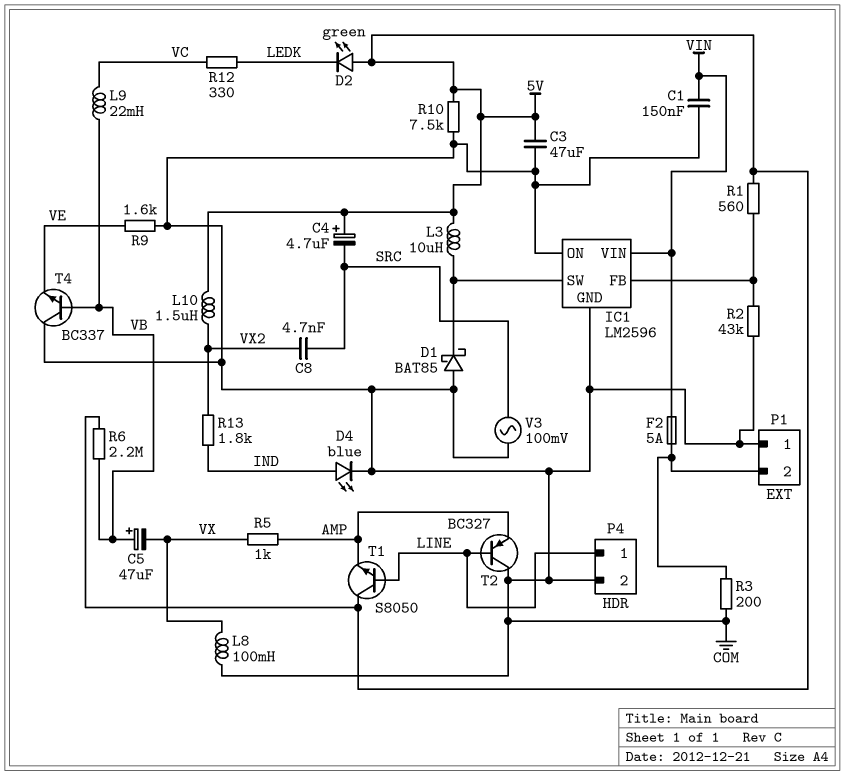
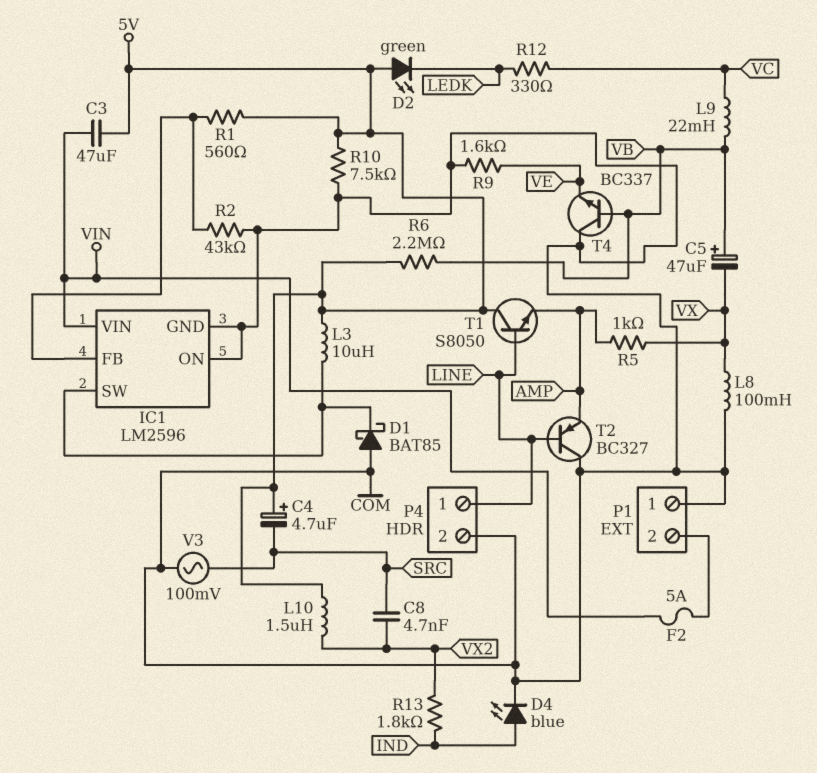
C1: 150nF (COM, VIN) -> none
C3: 47uF (5V, COM) -> 47uF (5V, VIN)
R3: 200 (COM, P1/2) -> none

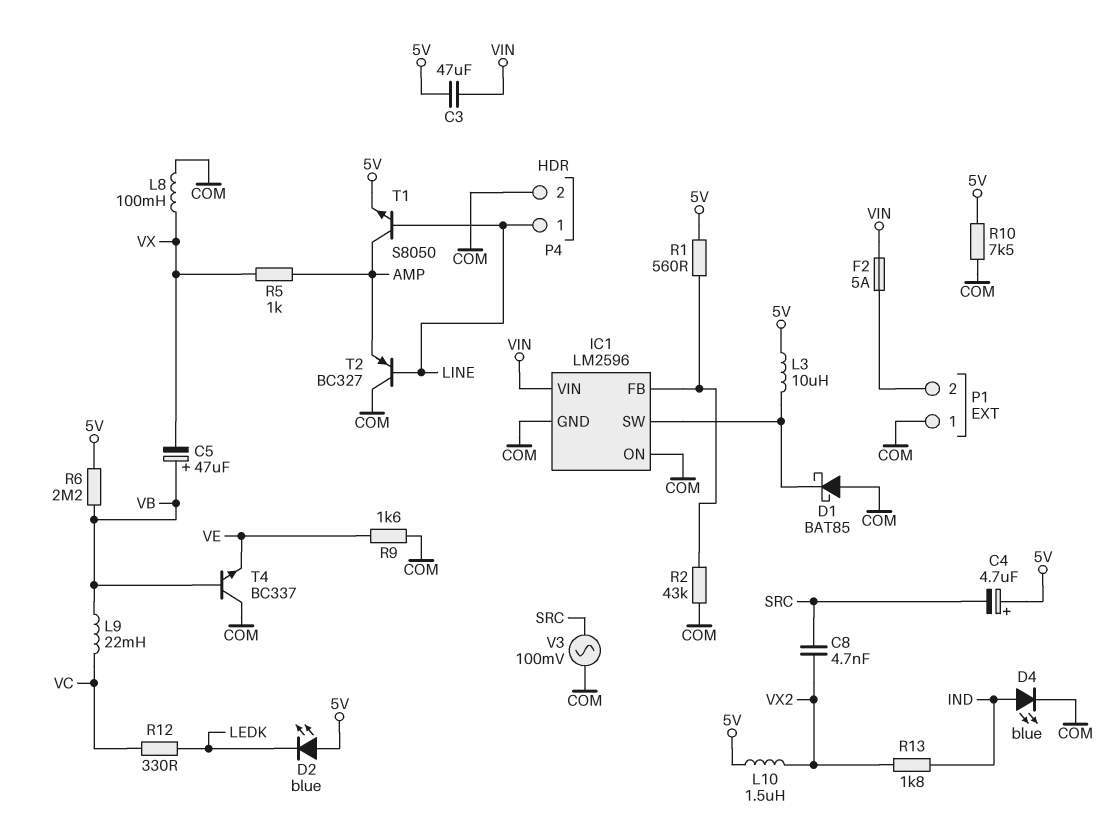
D2: LED green (A 5V, K LEDK) -> LED blue (A 5V, K LEDK)
T1: NPN S8050 (B LINE, C 5V, E AMP) -> NPN S8050 (B LINE, C AMP, E 5V)

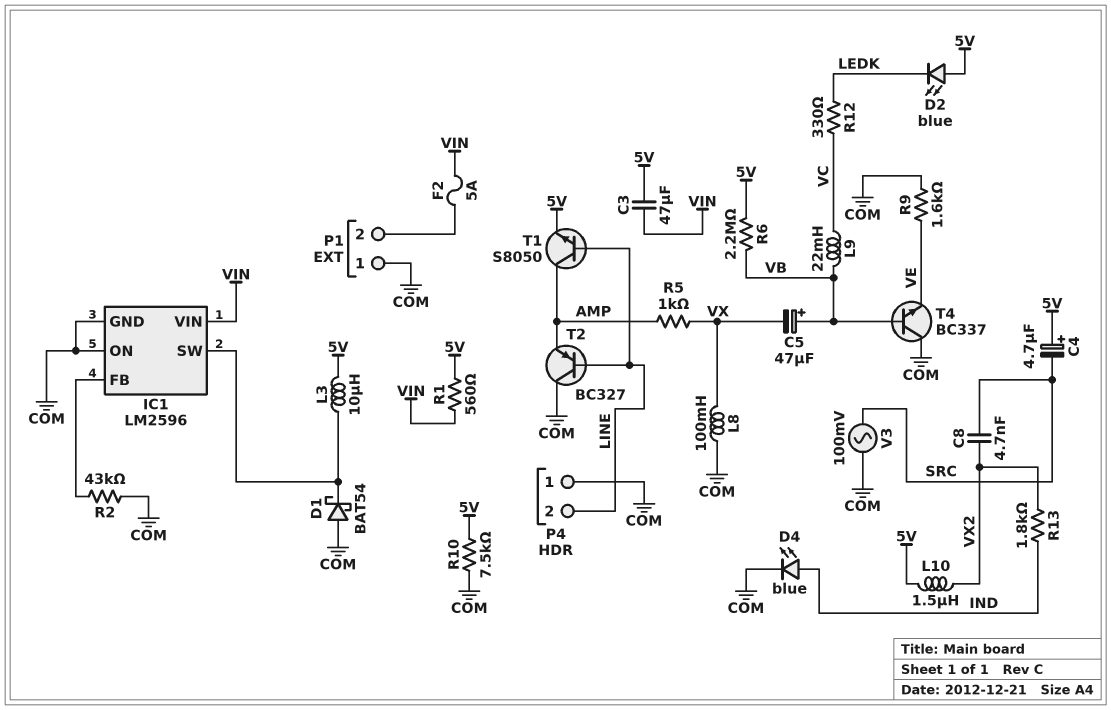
D1: schottky BAT85 (A COM, K IC1/SW) -> schottky BAT54 (A COM, K IC1/SW)
P4 pin 1: LINE -> COM
P4 pin 2: COM -> LINE
R1: 560 (5V, IC1/FB) -> 560 (5V, VIN)

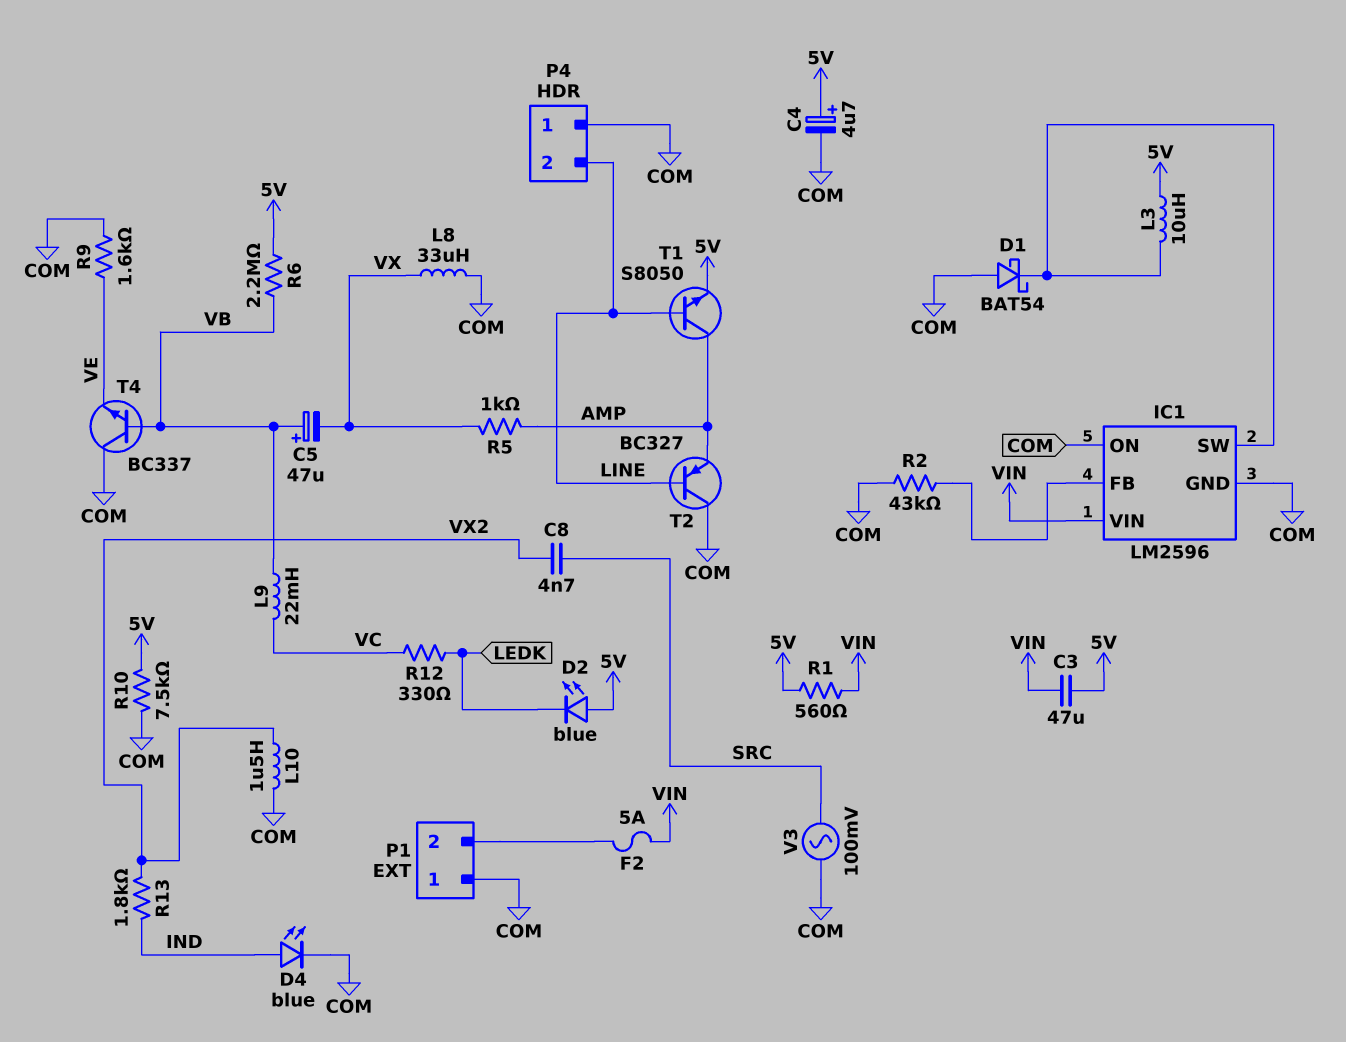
C4: 4.7uF (plus 5V, minus SRC) -> 4.7uF (plus 5V, minus COM)
L8: 100mH (COM, VX) -> 33uH (COM, VX)
L10: 1.5uH (5V, VX2) -> 1.5uH (COM, VX2)

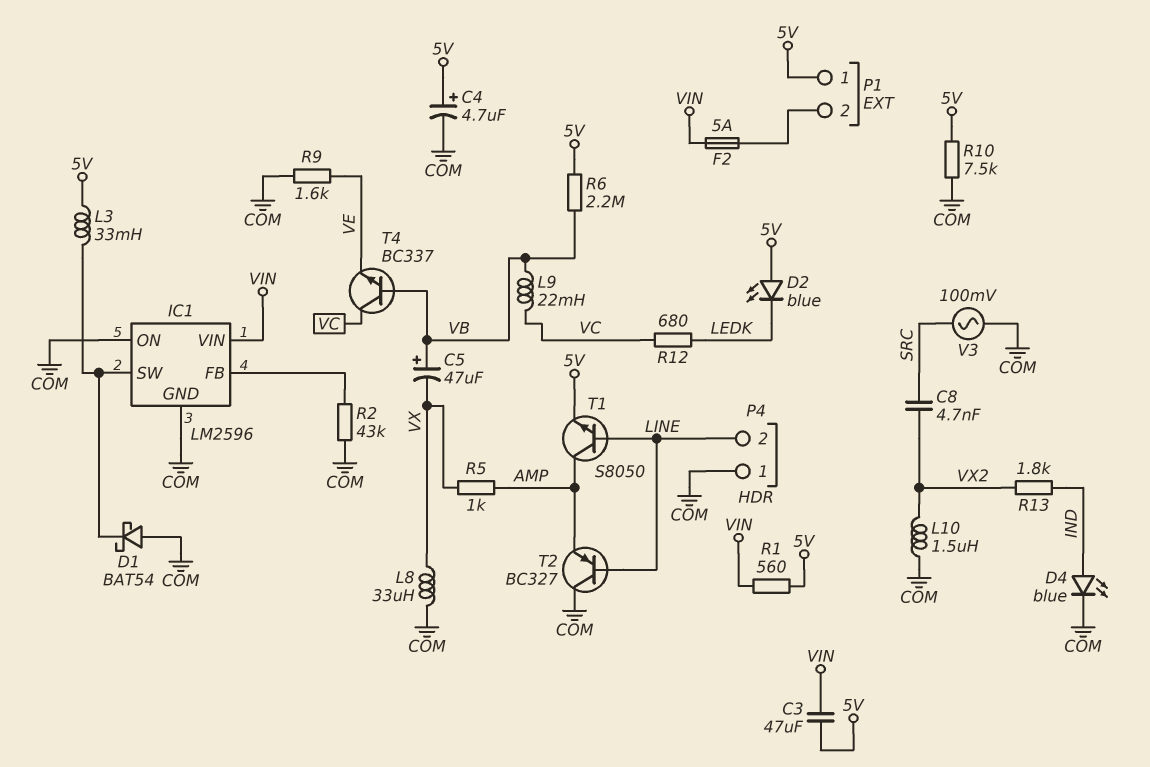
L3: 10uH (5V, IC1/SW) -> 33mH (5V, IC1/SW)
P1 pin 1: COM -> 5V
R12: 330 (LEDK, VC) -> 680 (LEDK, VC)
T4: NPN BC337 (B VB, C COM, E VE) -> NPN BC337 (B VB, C VC, E VE)

